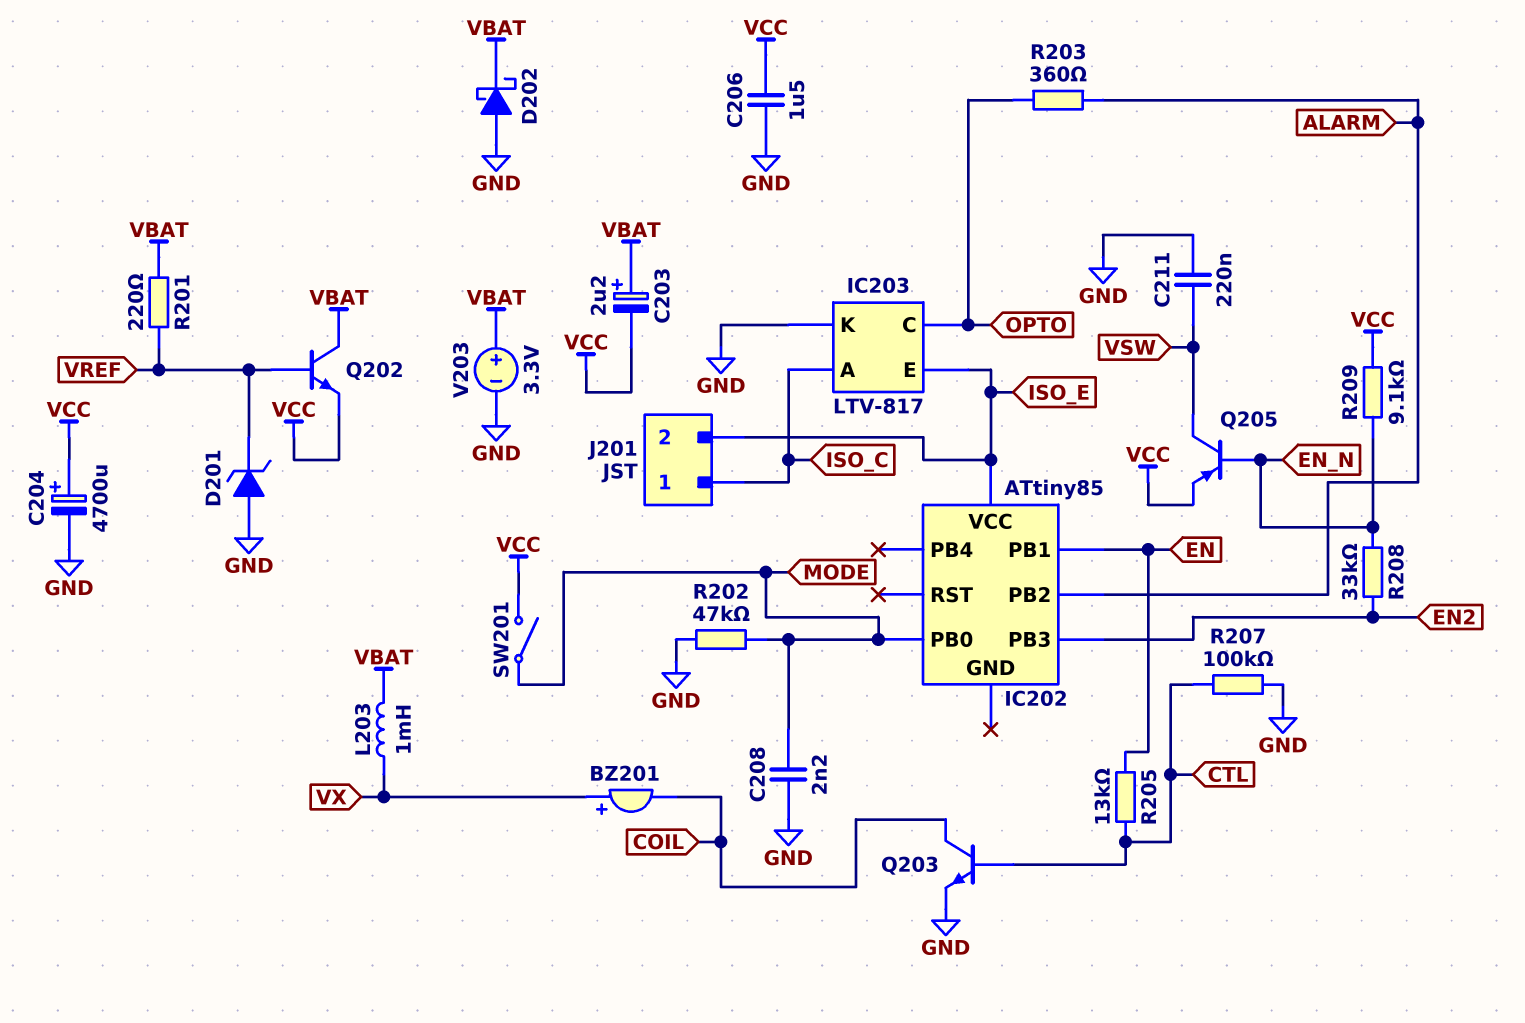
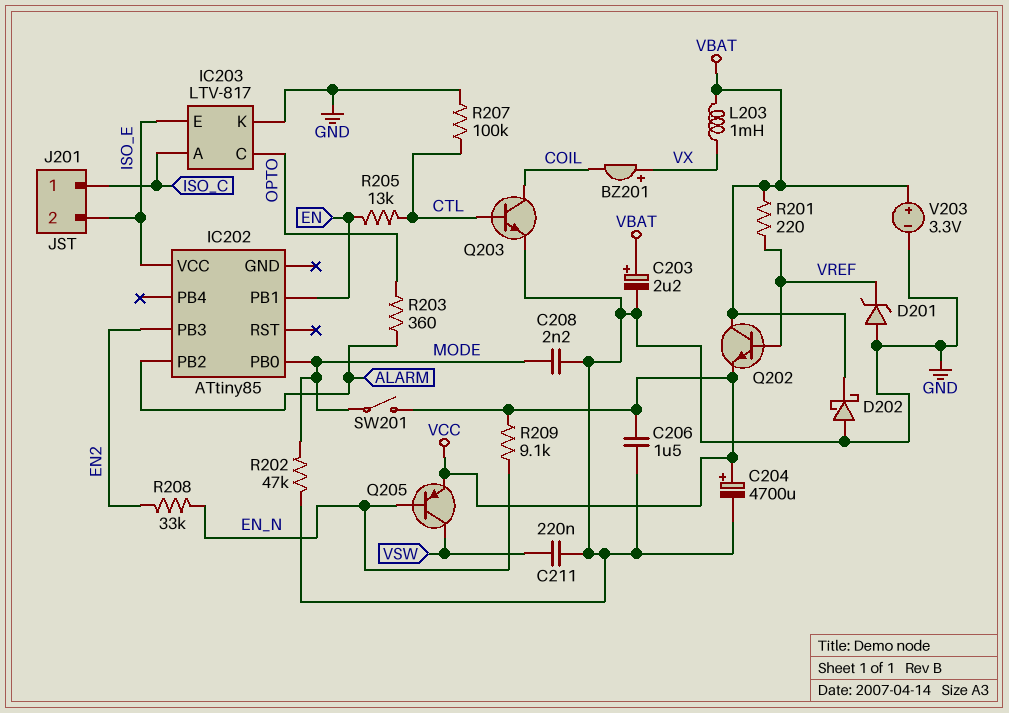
C203: 2.2uF (plus VBAT, minus VCC) -> 2.2uF (plus VBAT, minus GND)

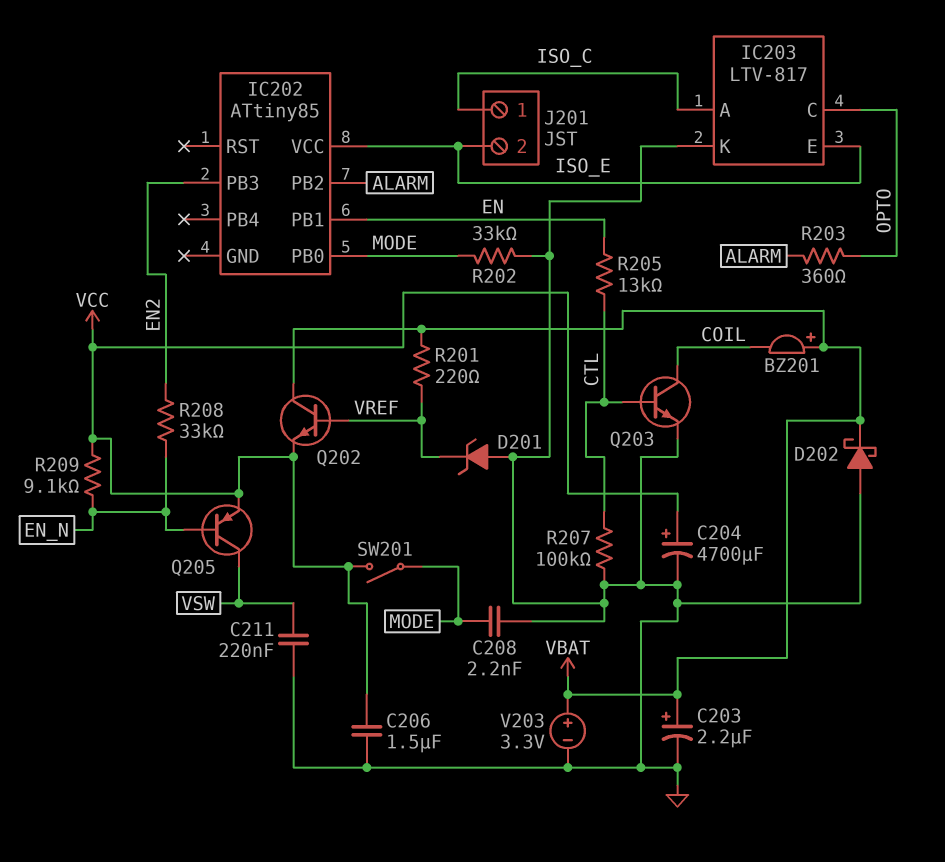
BZ201: buzzer (plus VX, minus COIL) -> buzzer (plus VBAT, minus COIL)
L203: 1mH (VBAT, VX) -> none
R202: 47k (GND, MODE) -> 33k (GND, MODE)

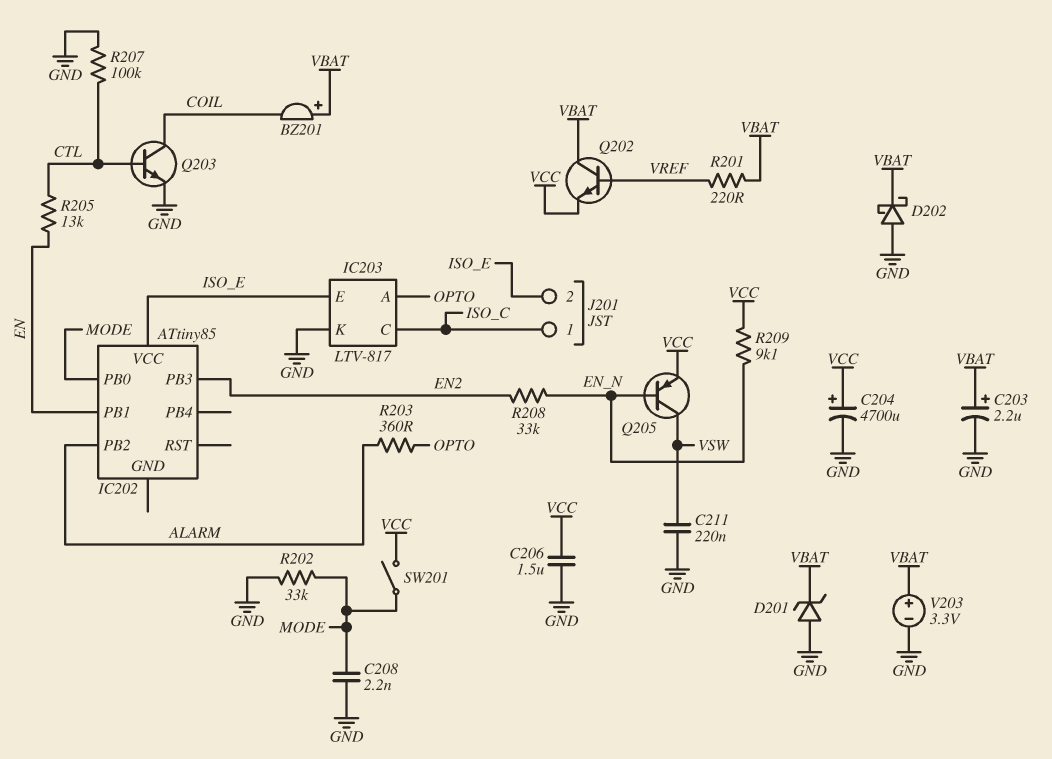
D201: zener (A GND, K VREF) -> zener (A GND, K VBAT)
IC203 pin A: ISO_C -> OPTO
IC203 pin C: OPTO -> ISO_C

